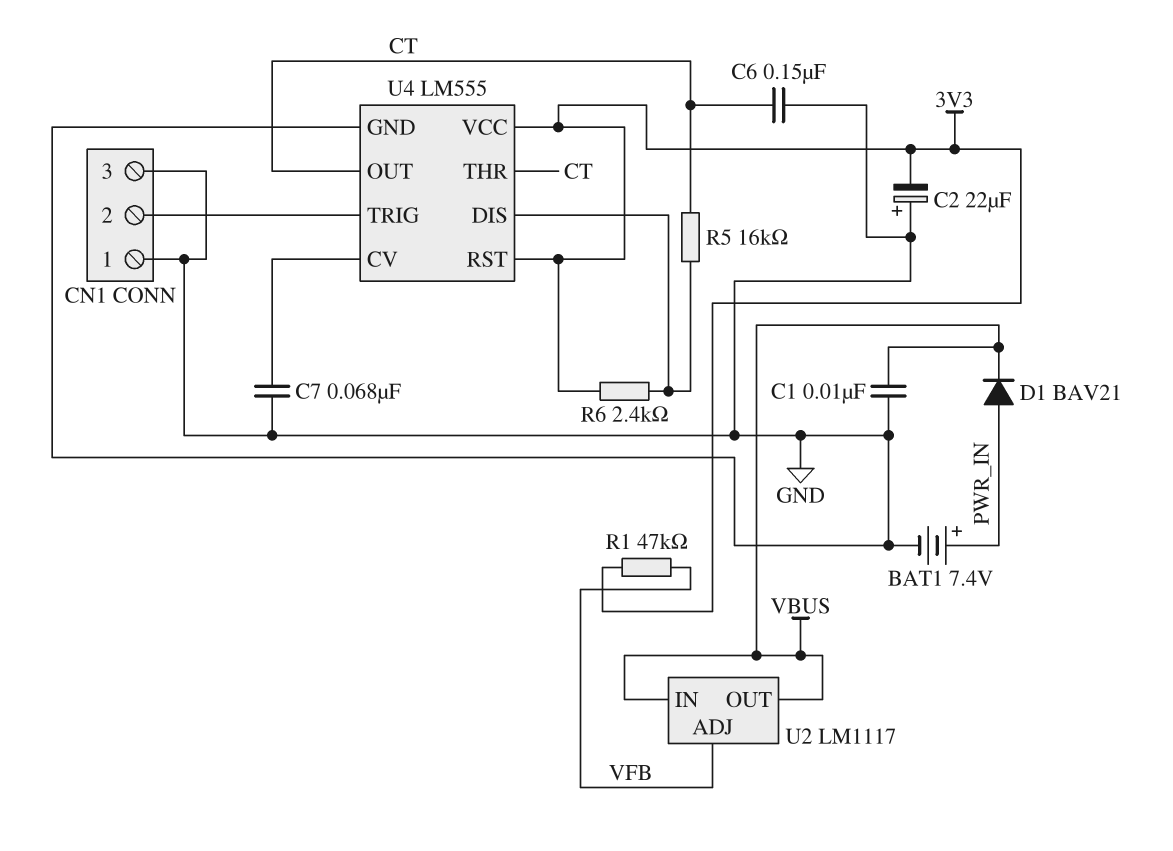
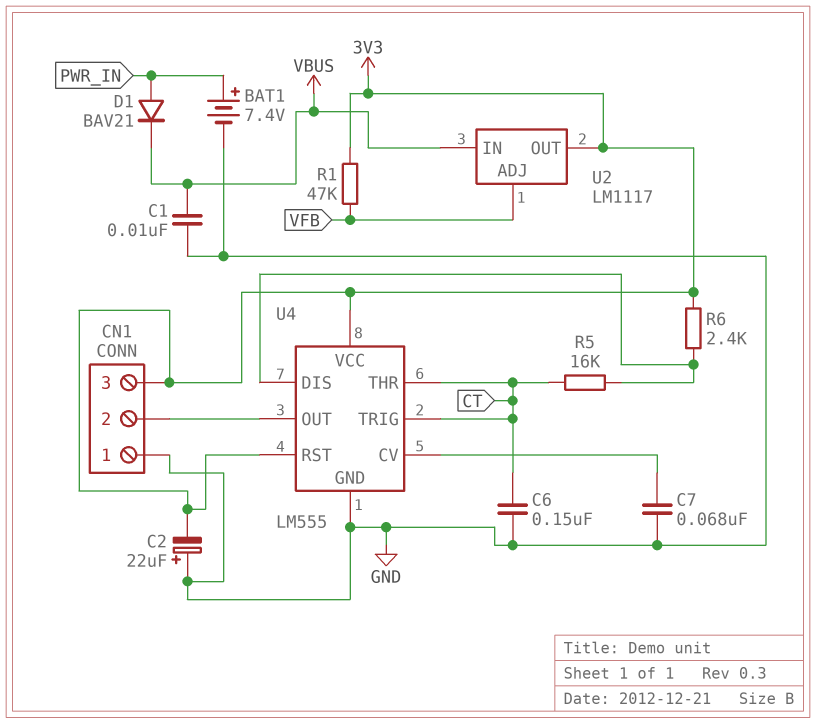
CN1 pin 3: GND -> 3V3
U2 pin OUT: VBUS -> 3V3
U4 pin OUT: CT -> CN1/2
U4 pin TRIG: CN1/2 -> CT

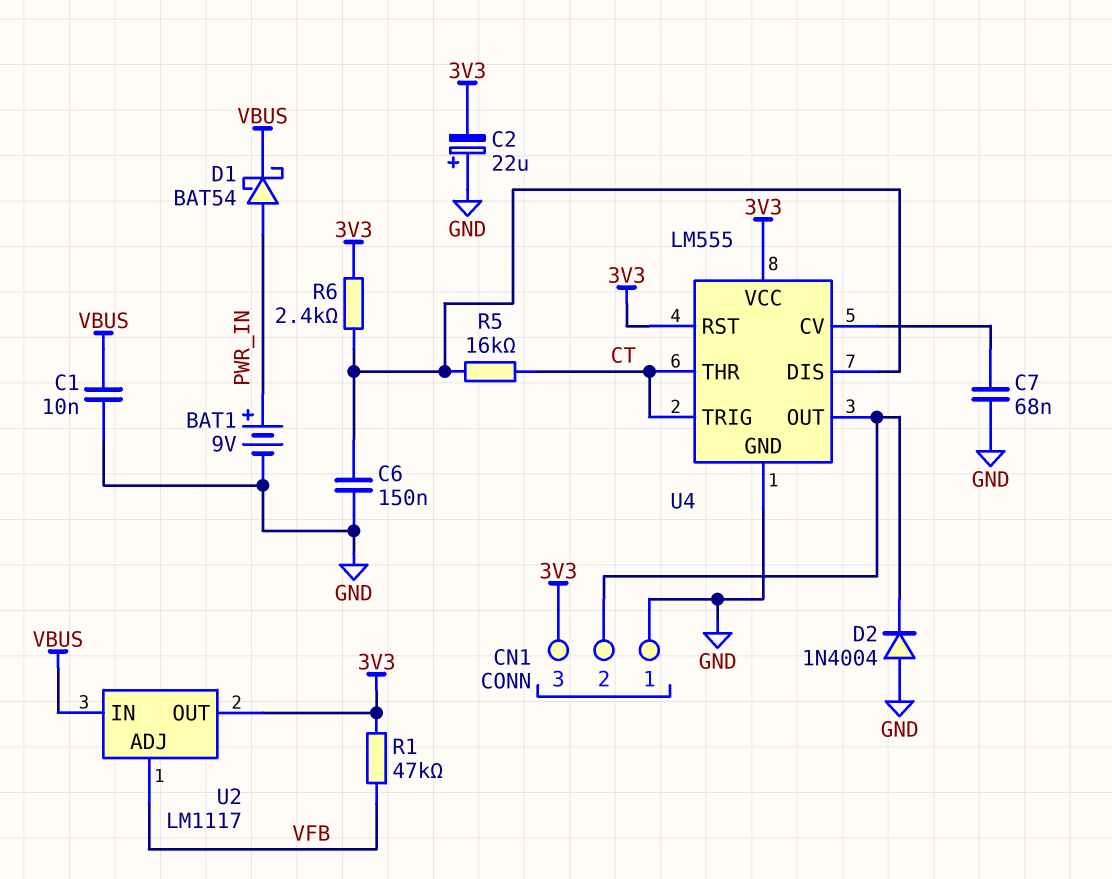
BAT1: 7.4V (plus PWR_IN, minus GND) -> 9V (plus PWR_IN, minus GND)
C6: 150nF (CT, GND) -> 150nF (GND, U4/DIS)
D1: diode BAV21 (A PWR_IN, K VBUS) -> schottky BAT54 (A PWR_IN, K VBUS)
D2: none -> diode 1N4004 (A GND, K CN1/2)

